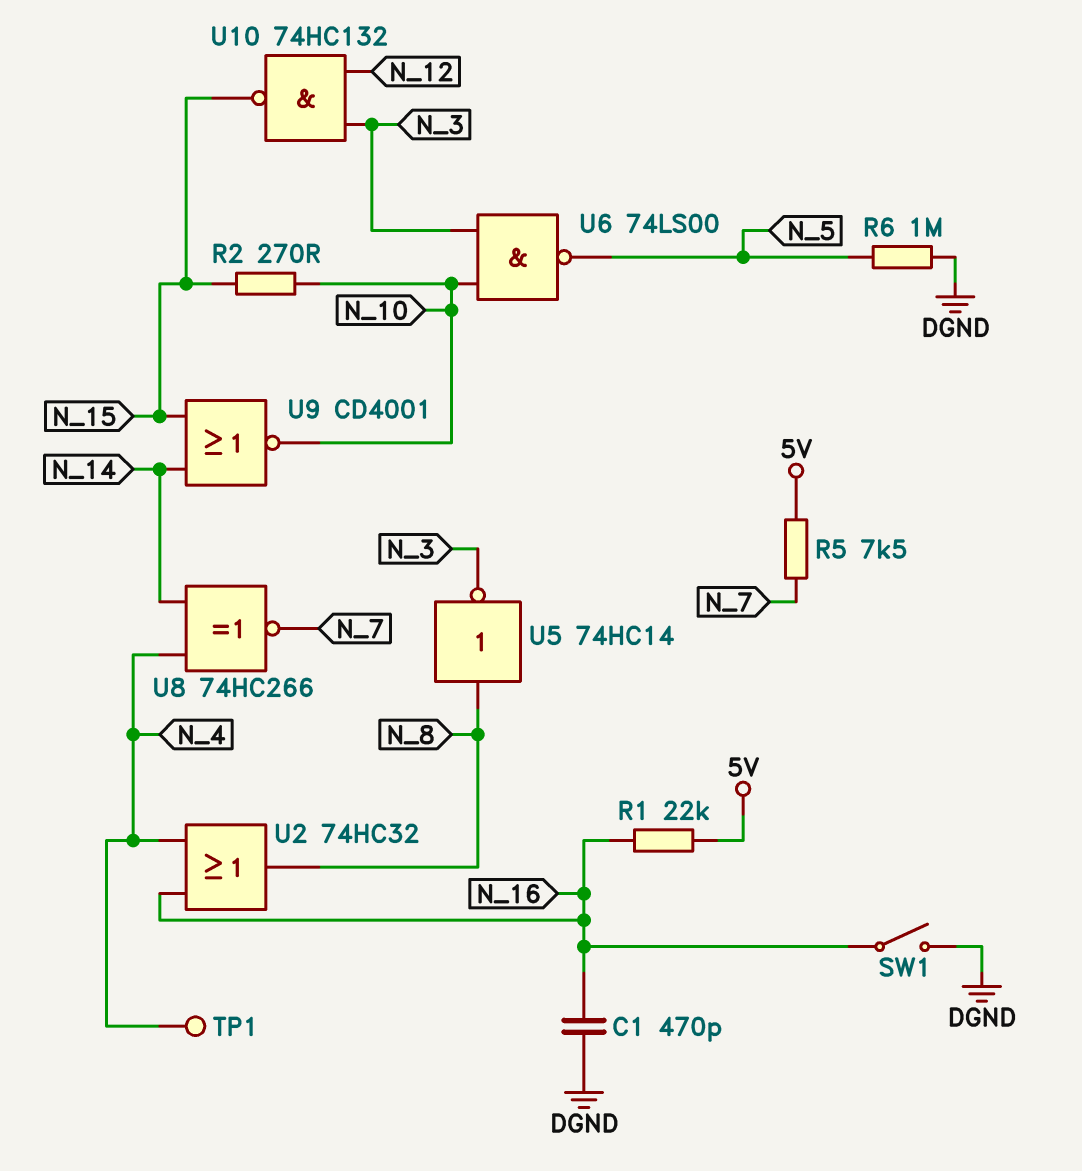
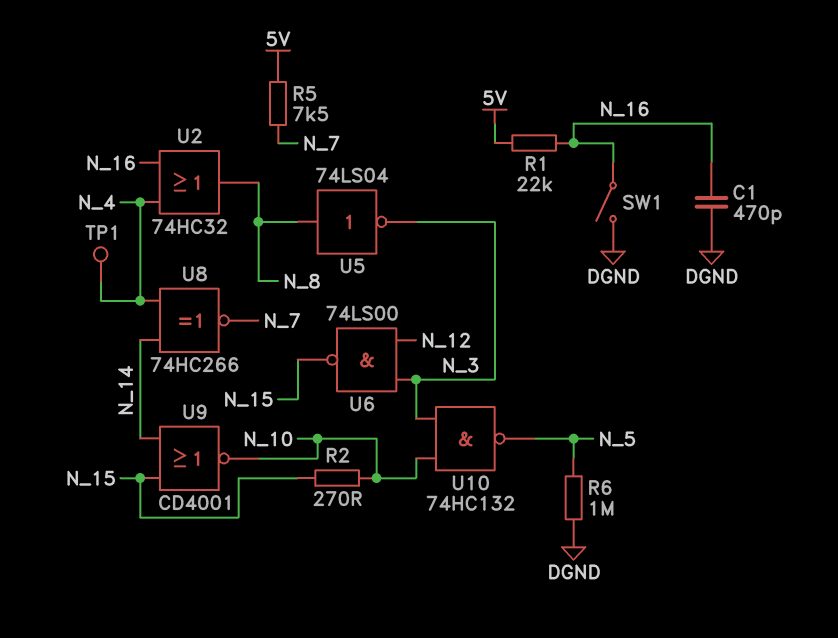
U5: NOT 74HC14 (in N_8, out N_3) -> NOT 74LS04 (in N_8, out N_3)
U6: NAND 74LS00 (in N_3, in N_10, out N_5) -> NAND 74LS00 (in N_3, in N_12, out N_15)
U10: NAND 74HC132 (in N_3, in N_12, out N_15) -> NAND 74HC132 (in N_3, in N_10, out N_5)

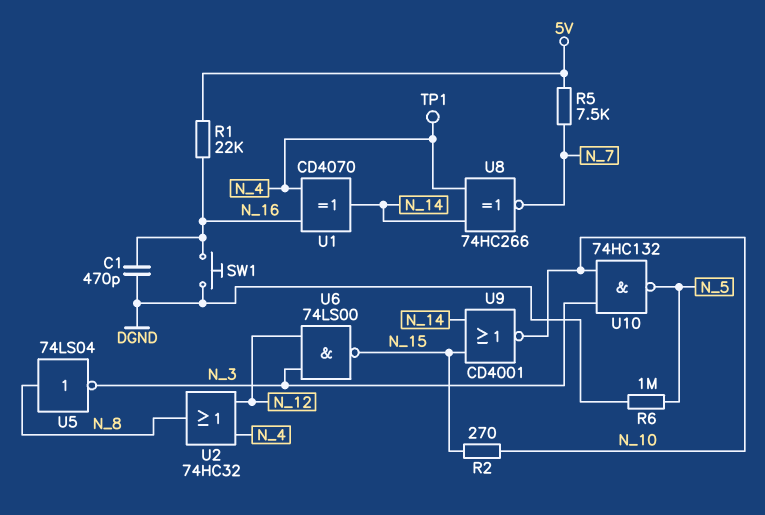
SW1: switch (DGND, N_16) -> button (DGND, N_16)
U1: none -> XOR CD4070 (in N_4, in N_16, out N_14)
U2: OR 74HC32 (in N_4, in N_16, out N_8) -> OR 74HC32 (in N_4, in N_12, out N_8)

